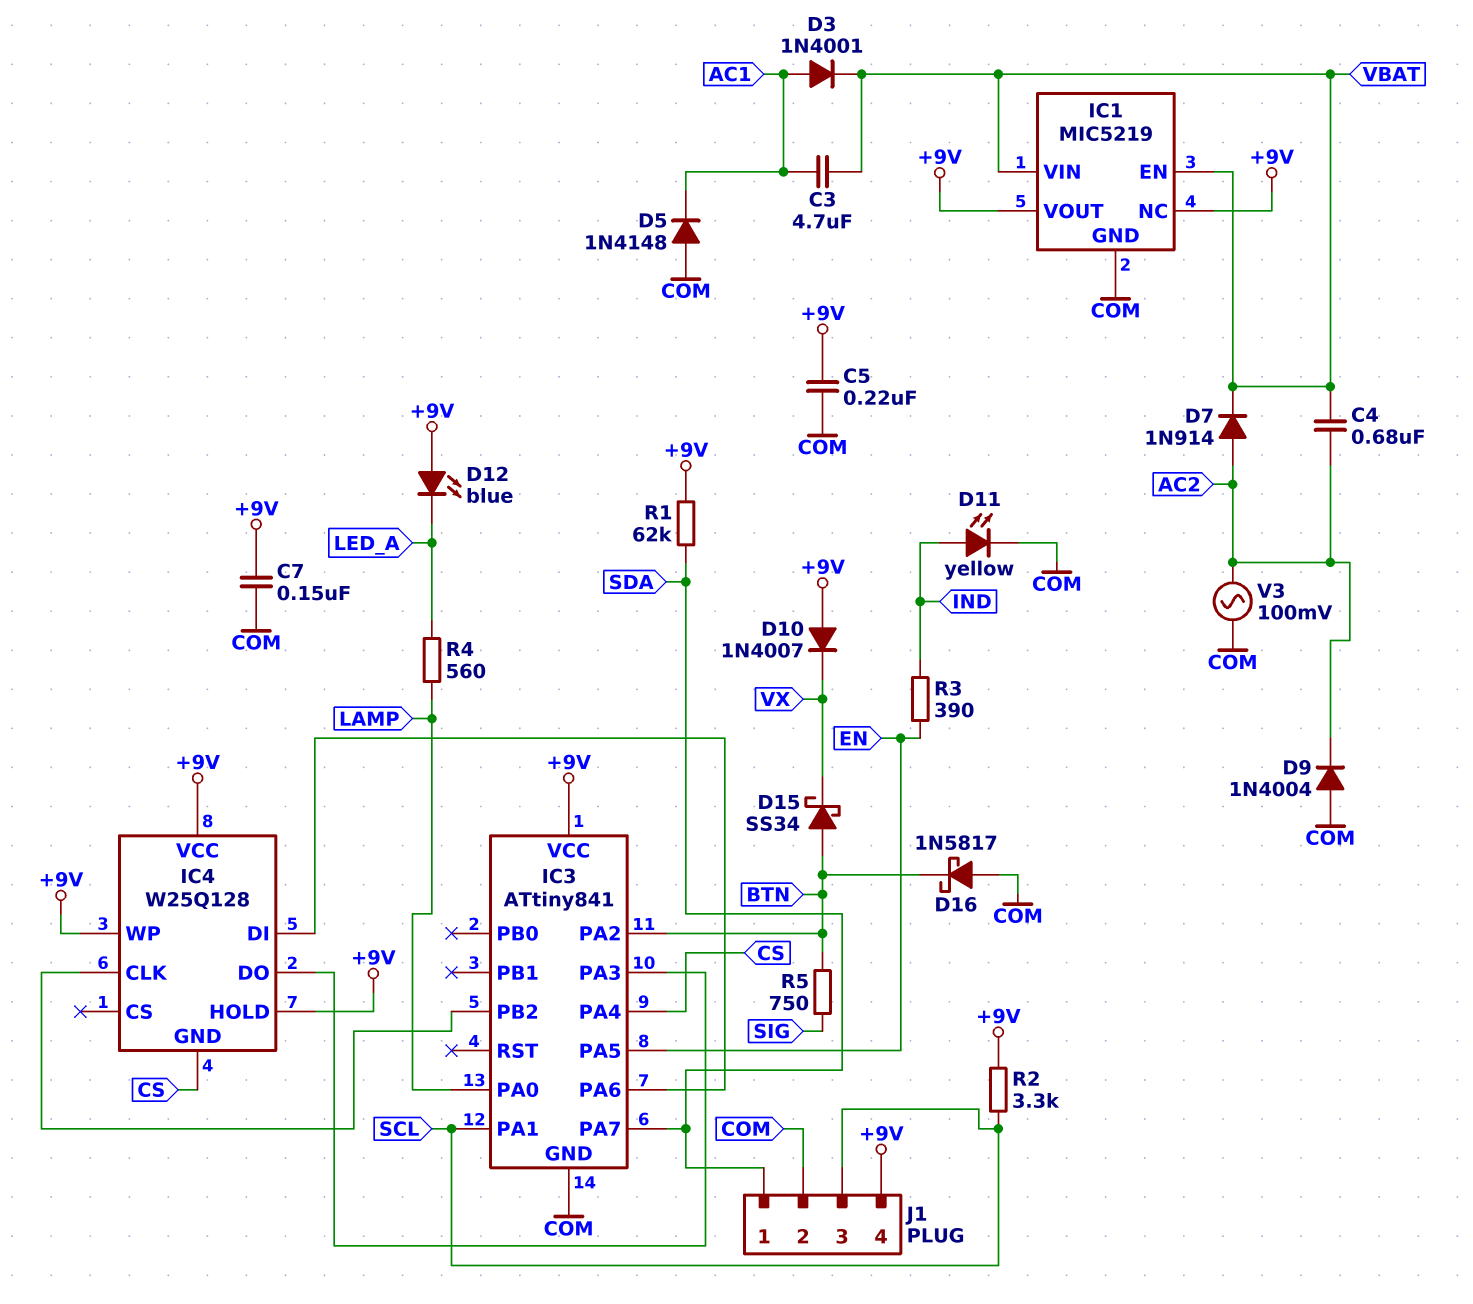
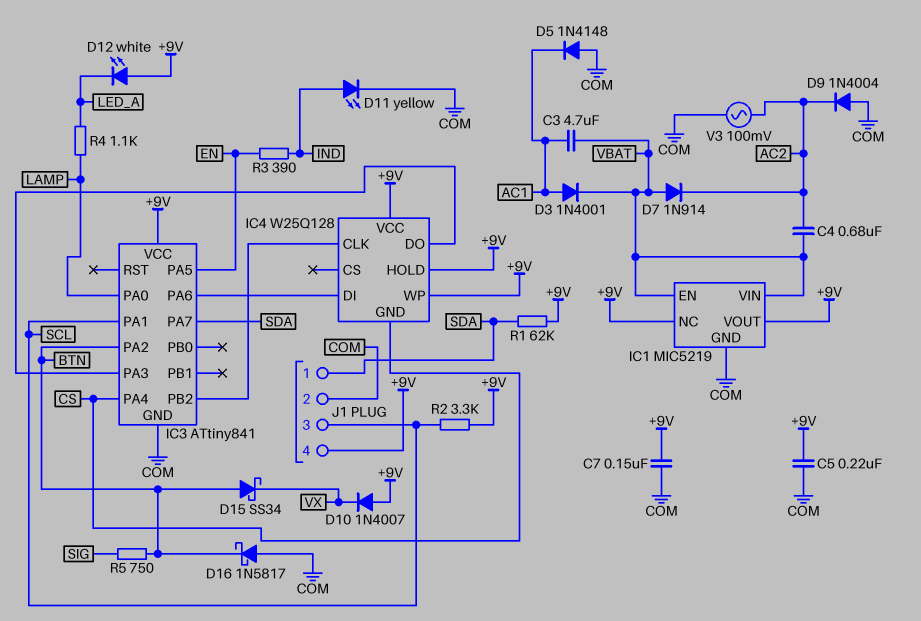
D7: diode 1N914 (A AC2, K VBAT) -> diode 1N914 (A VBAT, K AC2)
D12: LED blue (A +9V, K LED_A) -> LED white (A +9V, K LED_A)
R4: 560 (LAMP, LED_A) -> 1.1k (LAMP, LED_A)

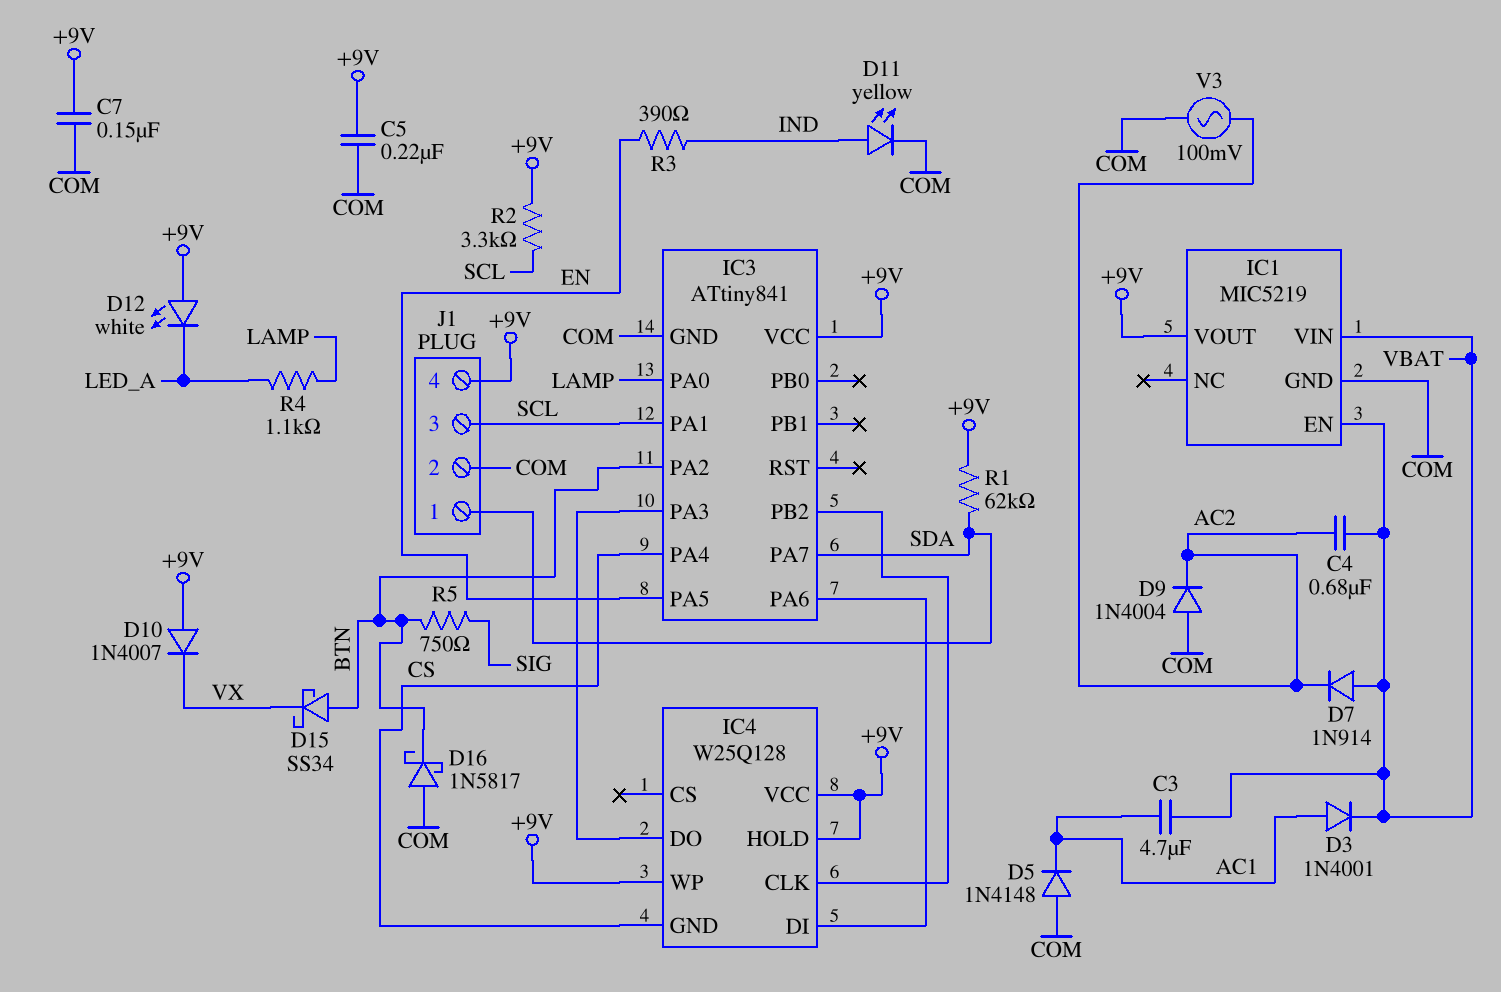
IC1 pin NC: +9V -> none

